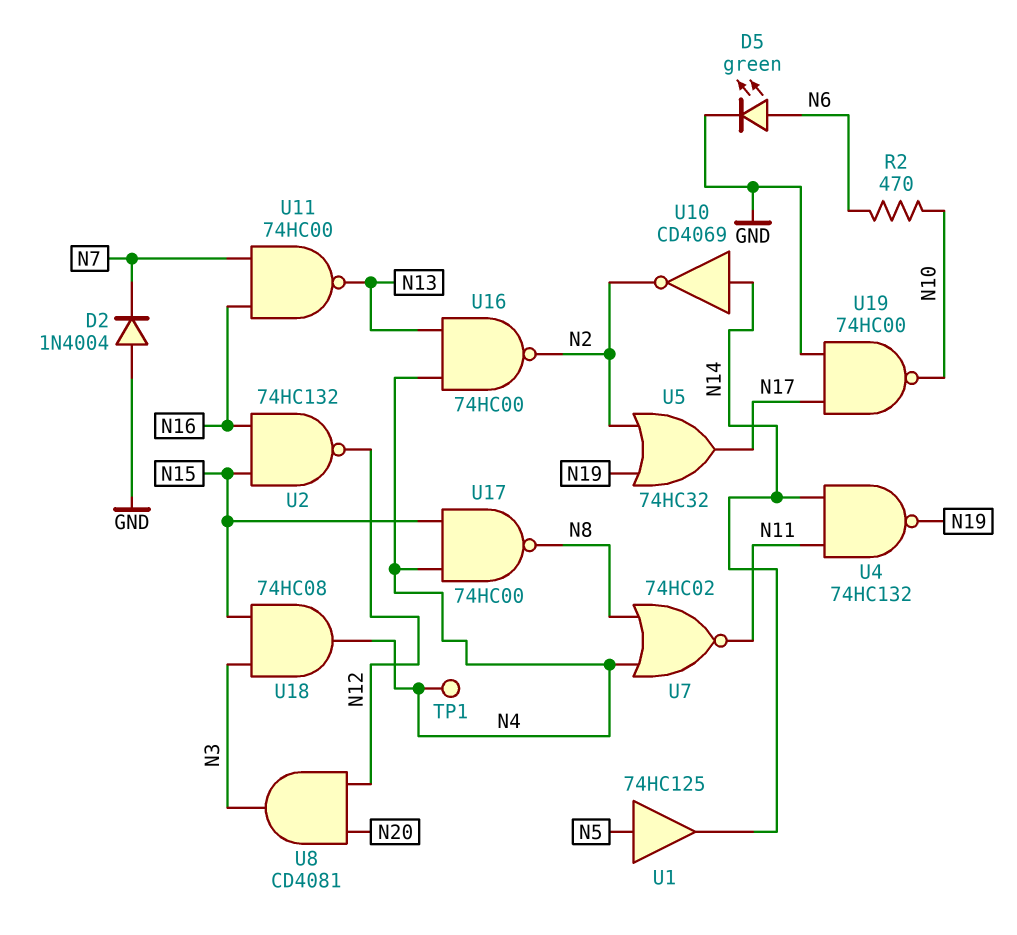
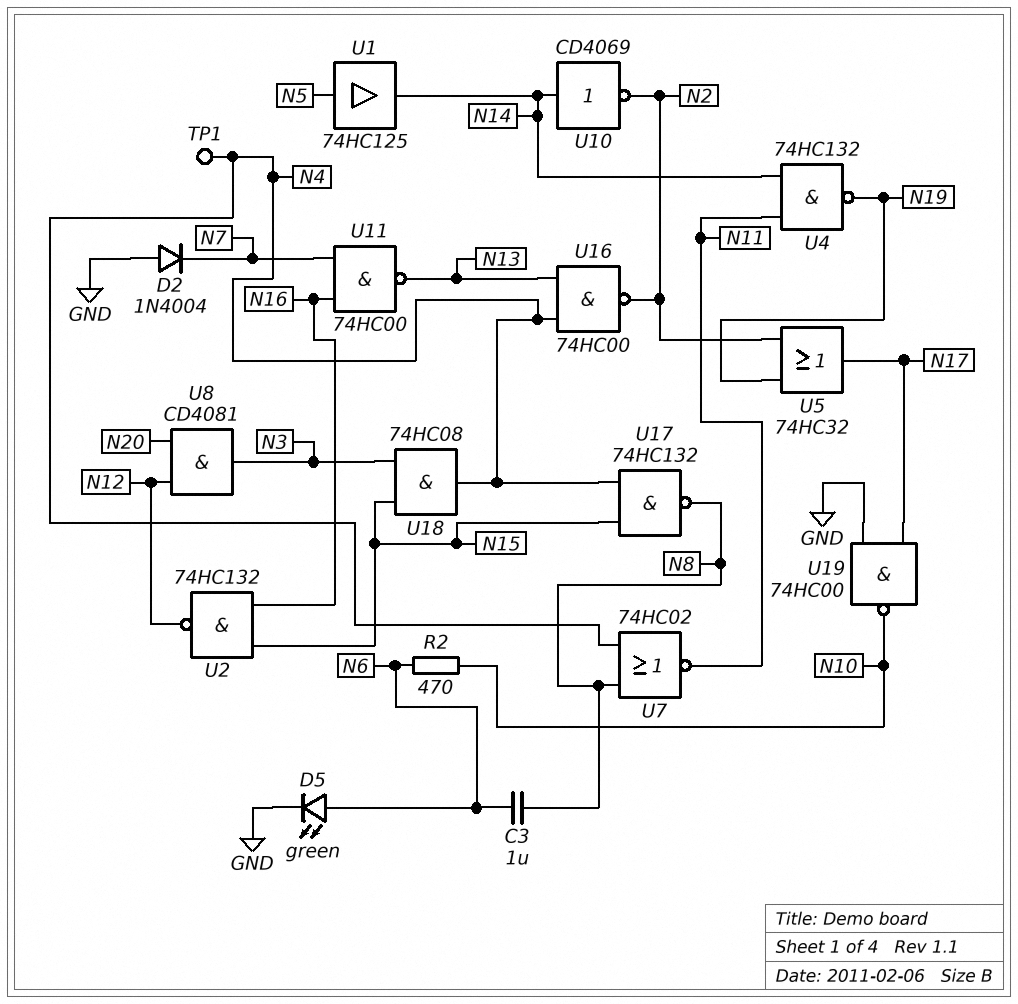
C3: none -> 1uF (N6, N8)
U17: NAND 74HC00 (in N4, in N15, out N8) -> NAND 74HC132 (in N4, in N15, out N8)

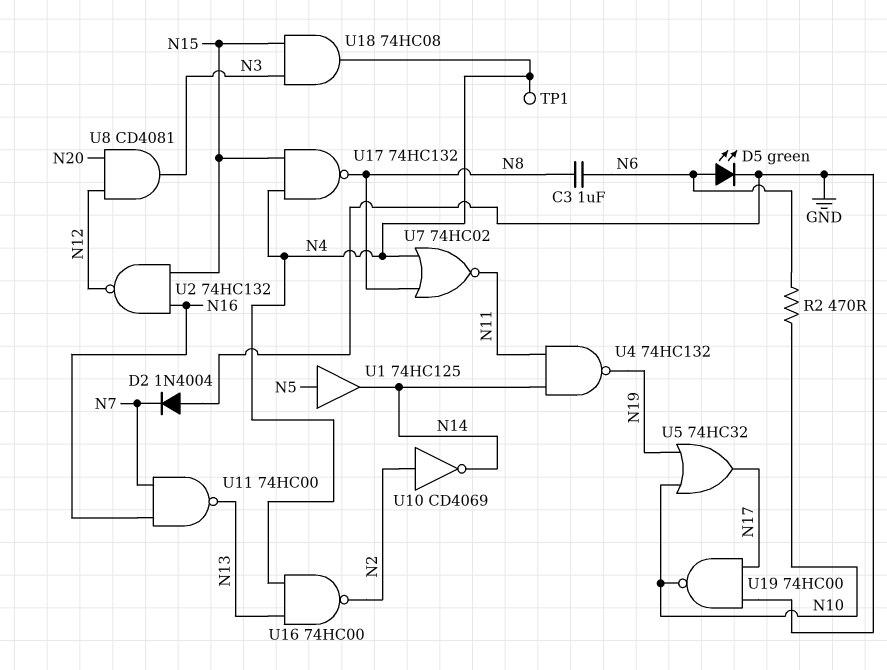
U5: OR 74HC32 (in N2, in N19, out N17) -> OR 74HC32 (in N10, in N19, out N17)
U10: NOT CD4069 (in N14, out N2) -> NOT CD4069 (in N2, out N14)

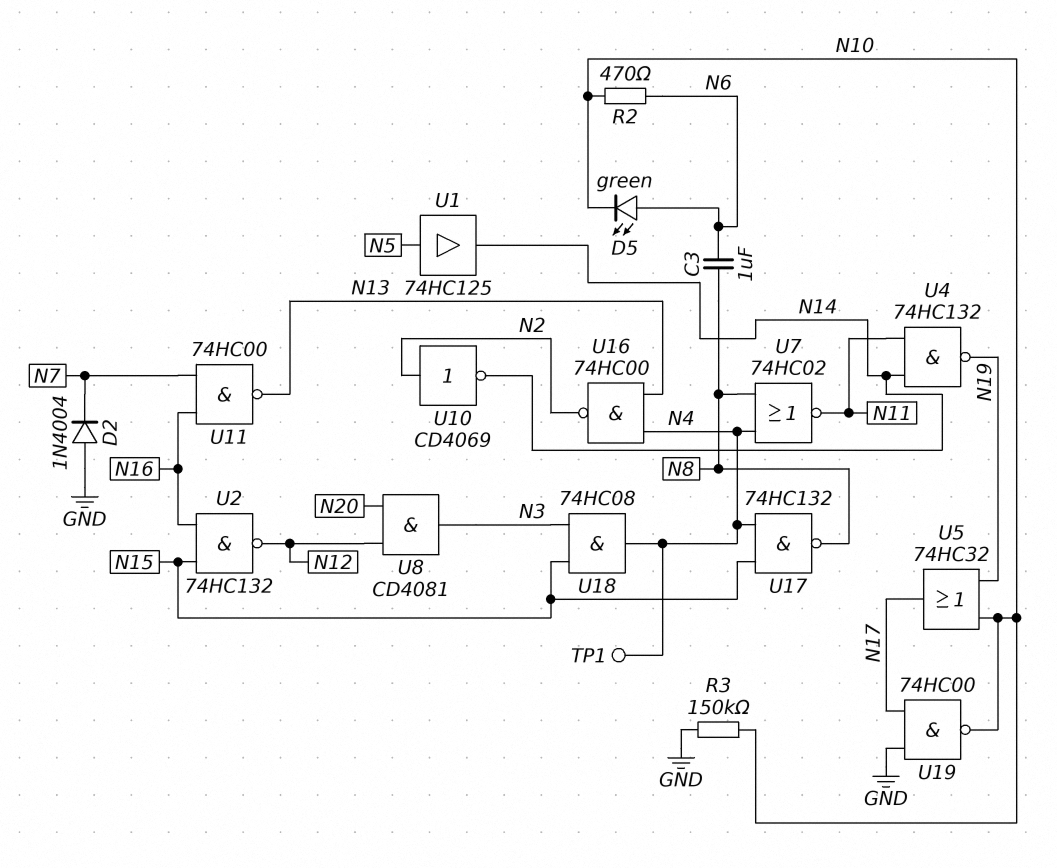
D5: LED green (A N6, K GND) -> LED green (A N6, K N10)
R3: none -> 150k (GND, N10)

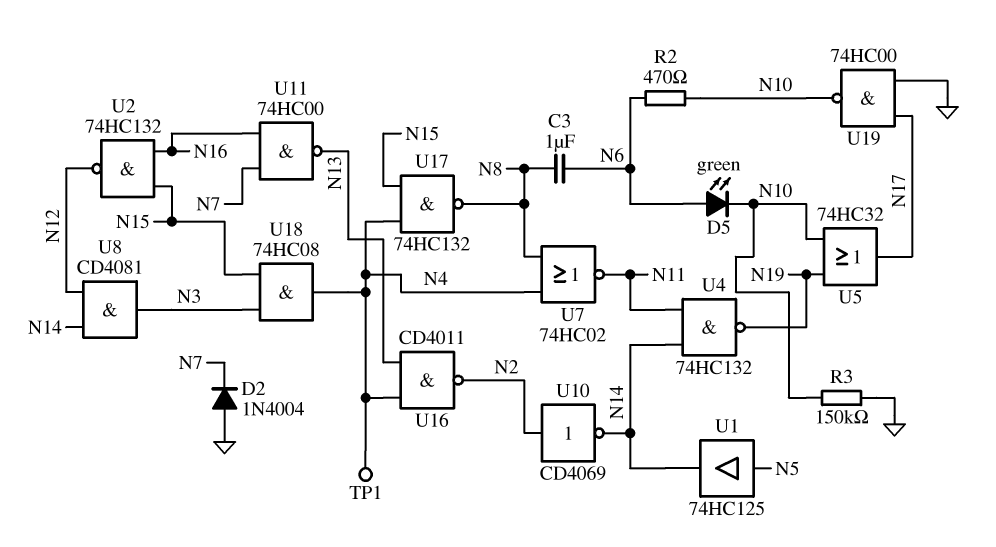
U8: AND CD4081 (in N12, in N20, out N3) -> AND CD4081 (in N12, in N14, out N3)
U16: NAND 74HC00 (in N4, in N13, out N2) -> NAND CD4011 (in N4, in N13, out N2)

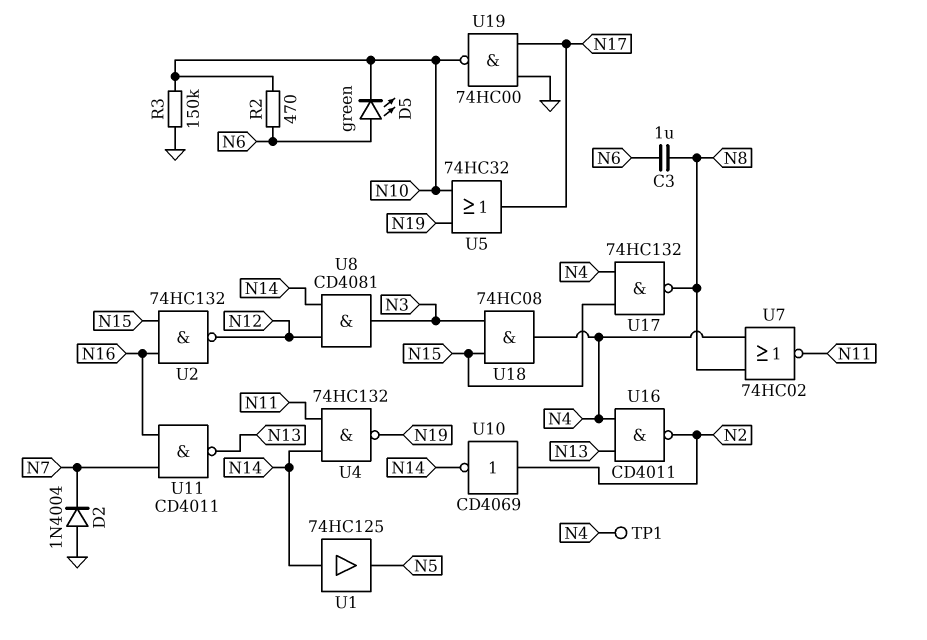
U1: buffer 74HC125 (in N5, out N14) -> buffer 74HC125 (in N14, out N5)
U11: NAND 74HC00 (in N7, in N16, out N13) -> NAND CD4011 (in N7, in N16, out N13)

